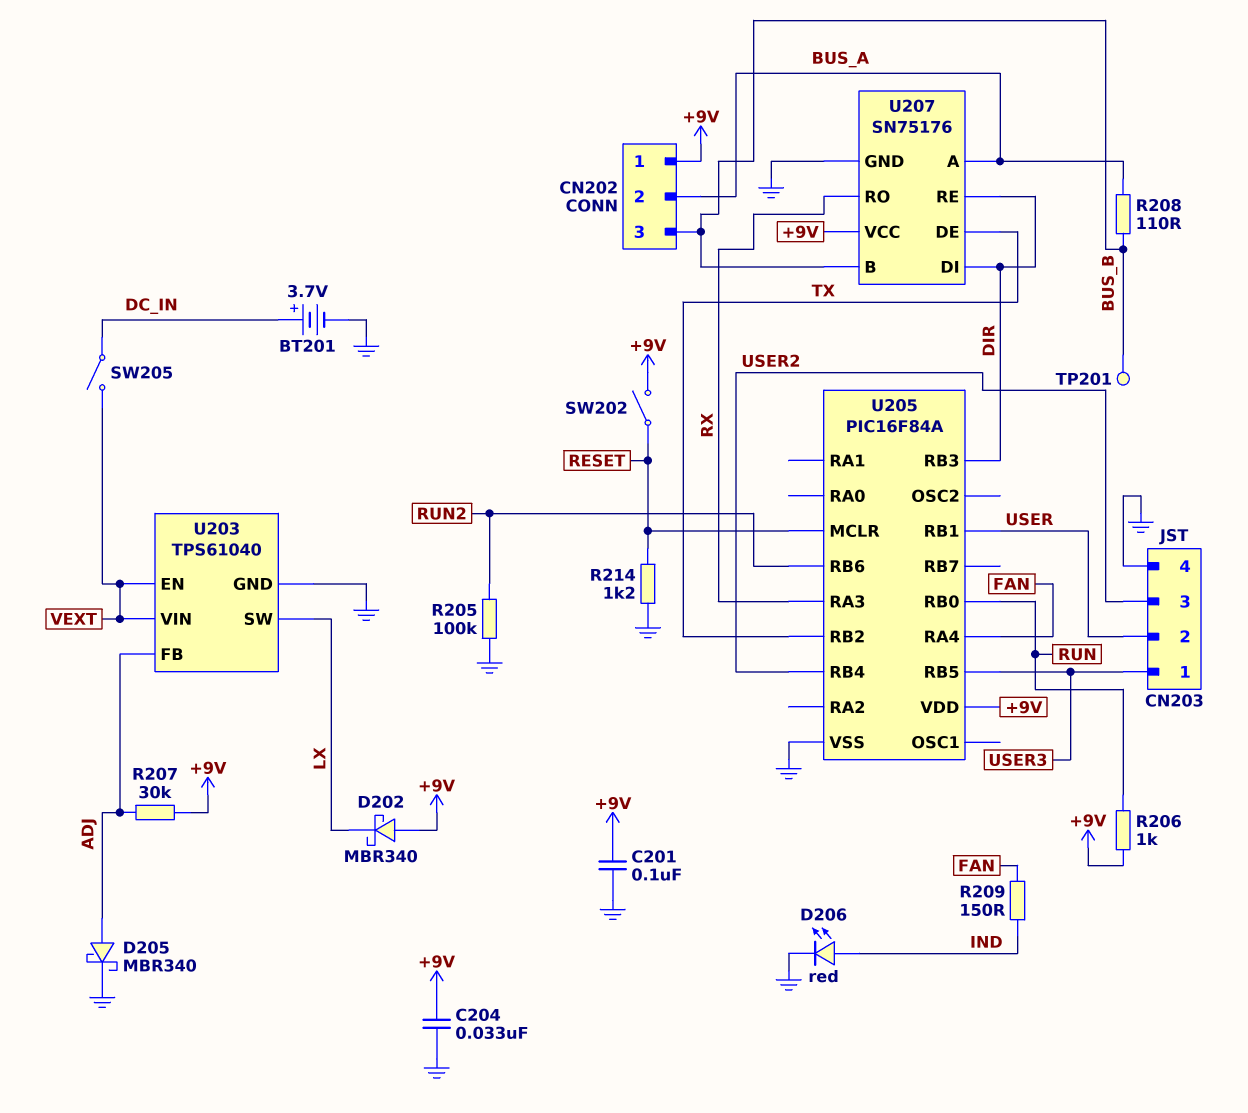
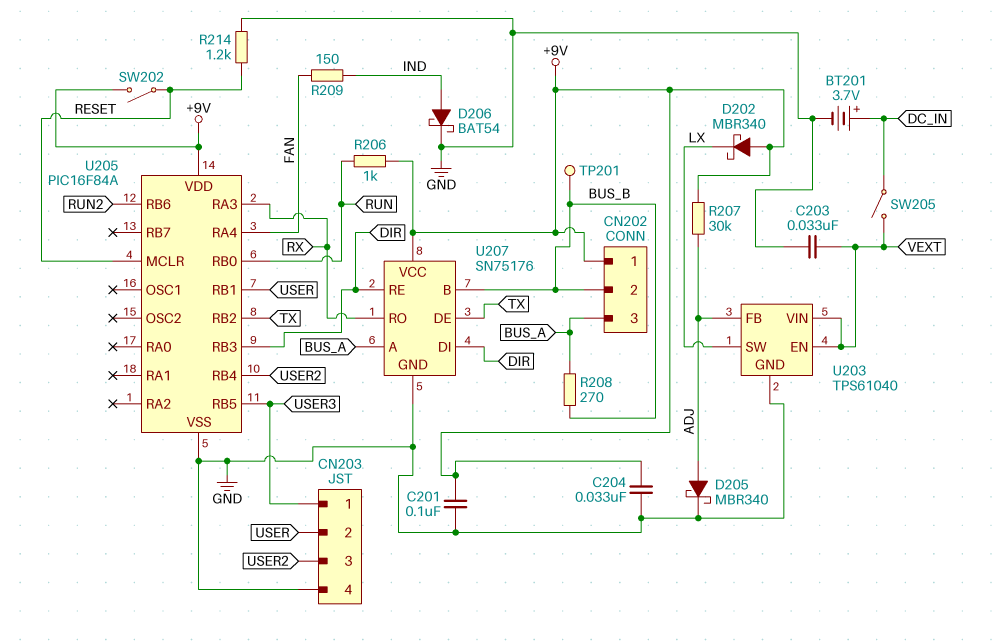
C203: none -> 33nF (GND, VEXT)
CN202 pin 2: BUS_A -> BUS_B
CN202 pin 3: BUS_B -> BUS_A
D206: LED red (A IND, K GND) -> schottky BAT54 (A IND, K GND)
R205: 100k (GND, RUN2) -> none
R208: 110 (BUS_A, BUS_B) -> 270 (BUS_A, BUS_B)

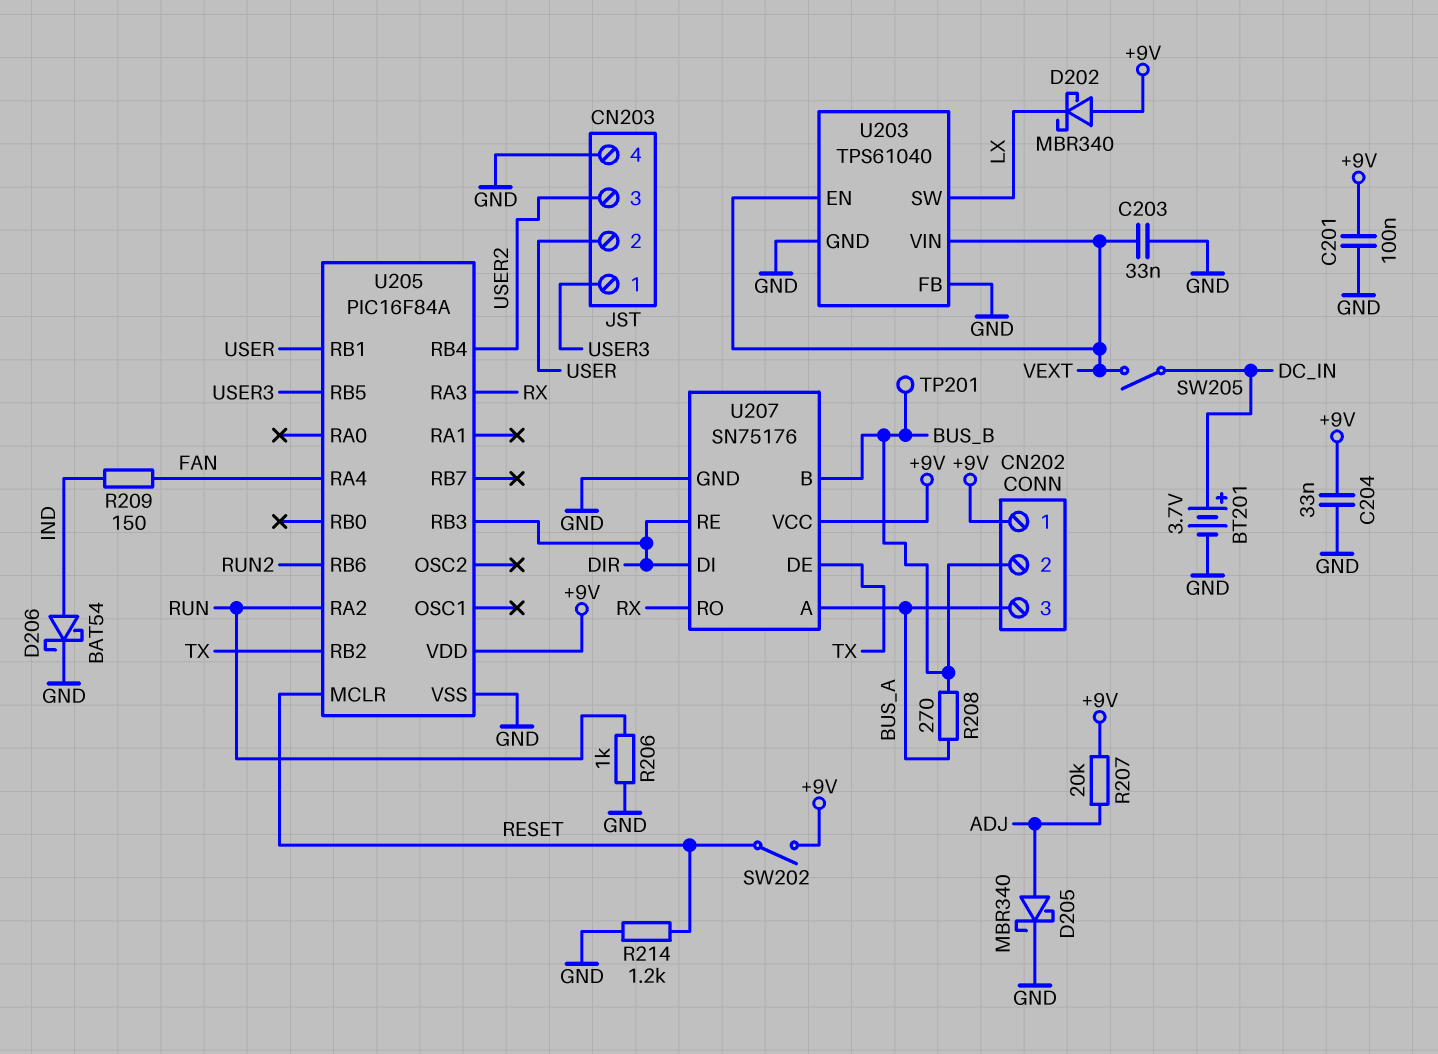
R206: 1k (+9V, RUN) -> 1k (GND, RUN)
R207: 30k (+9V, ADJ) -> 20k (+9V, ADJ)
U203 pin FB: ADJ -> GND
U205 pin RA2: none -> RUN
U205 pin RB0: RUN -> none

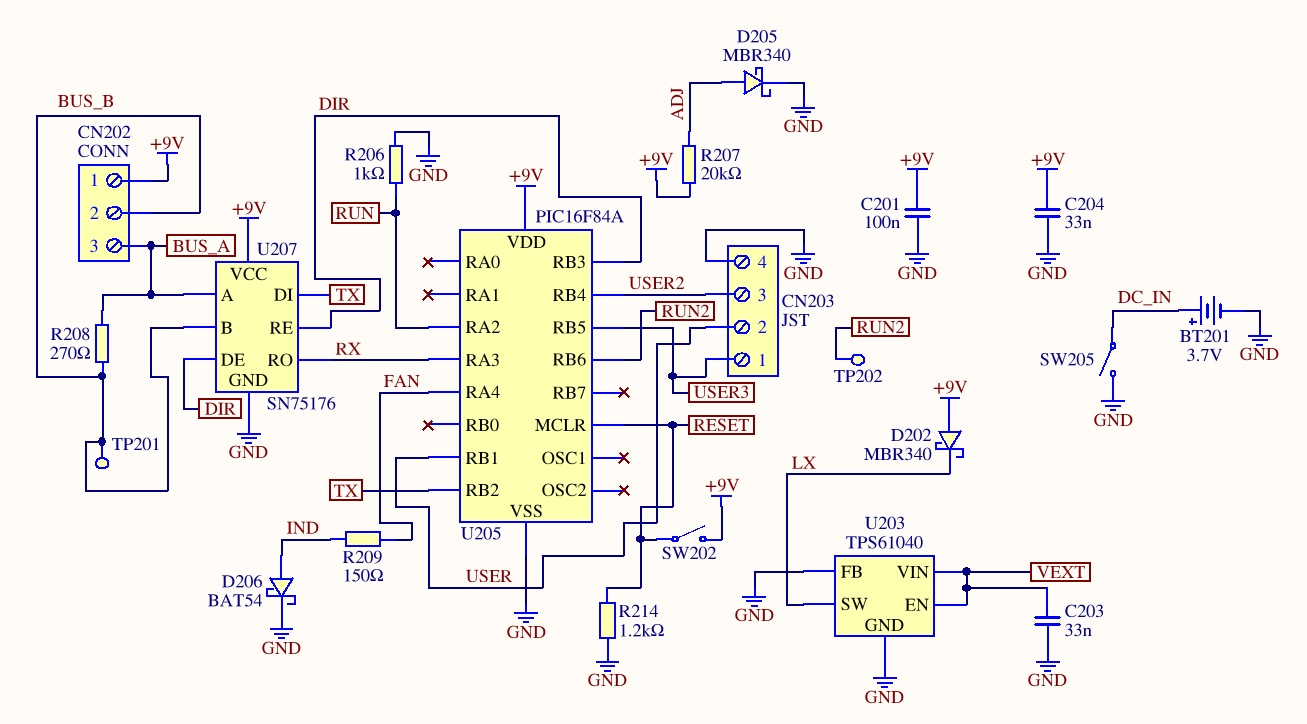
SW205: switch (DC_IN, VEXT) -> switch (DC_IN, GND)
TP202: none -> test point (RUN2)
U207 pin DE: TX -> DIR
U207 pin DI: DIR -> TX

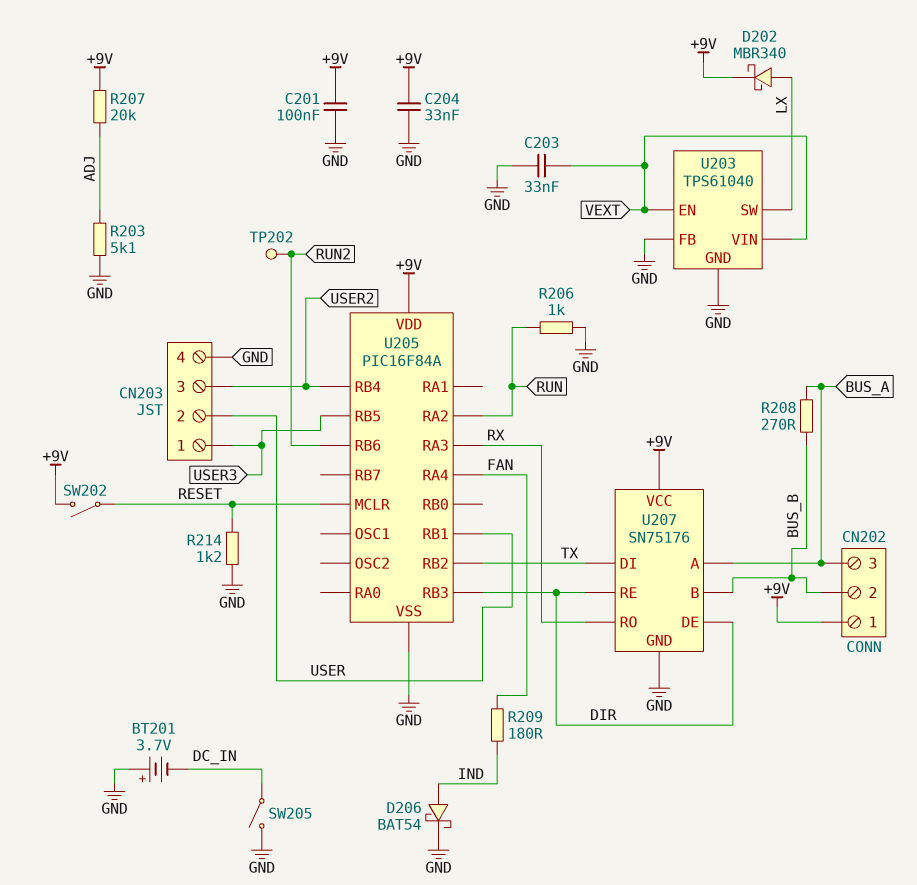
BT201: 3.7V (plus DC_IN, minus GND) -> 3.7V (plus GND, minus DC_IN)
D202: schottky MBR340 (A +9V, K LX) -> schottky MBR340 (A LX, K +9V)
D205: schottky MBR340 (A ADJ, K GND) -> none
R203: none -> 5.1k (ADJ, GND)
R209: 150 (FAN, IND) -> 180 (FAN, IND)
TP201: test point (BUS_B) -> none

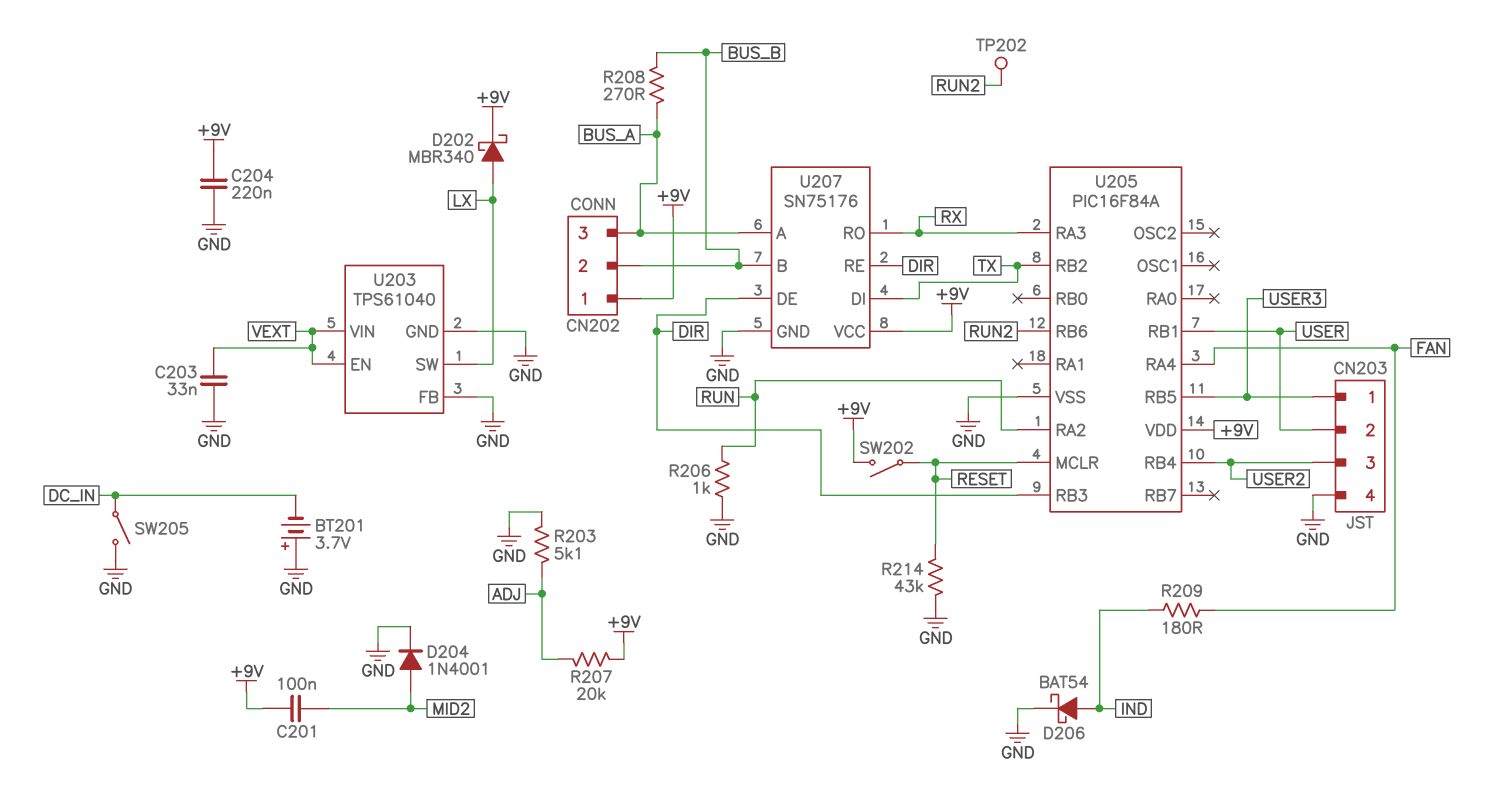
C201: 100nF (+9V, GND) -> 100nF (+9V, MID2)
C204: 33nF (+9V, GND) -> 220nF (+9V, GND)
D204: none -> diode 1N4001 (A MID2, K GND)
R214: 1.2k (GND, RESET) -> 43k (GND, RESET)

